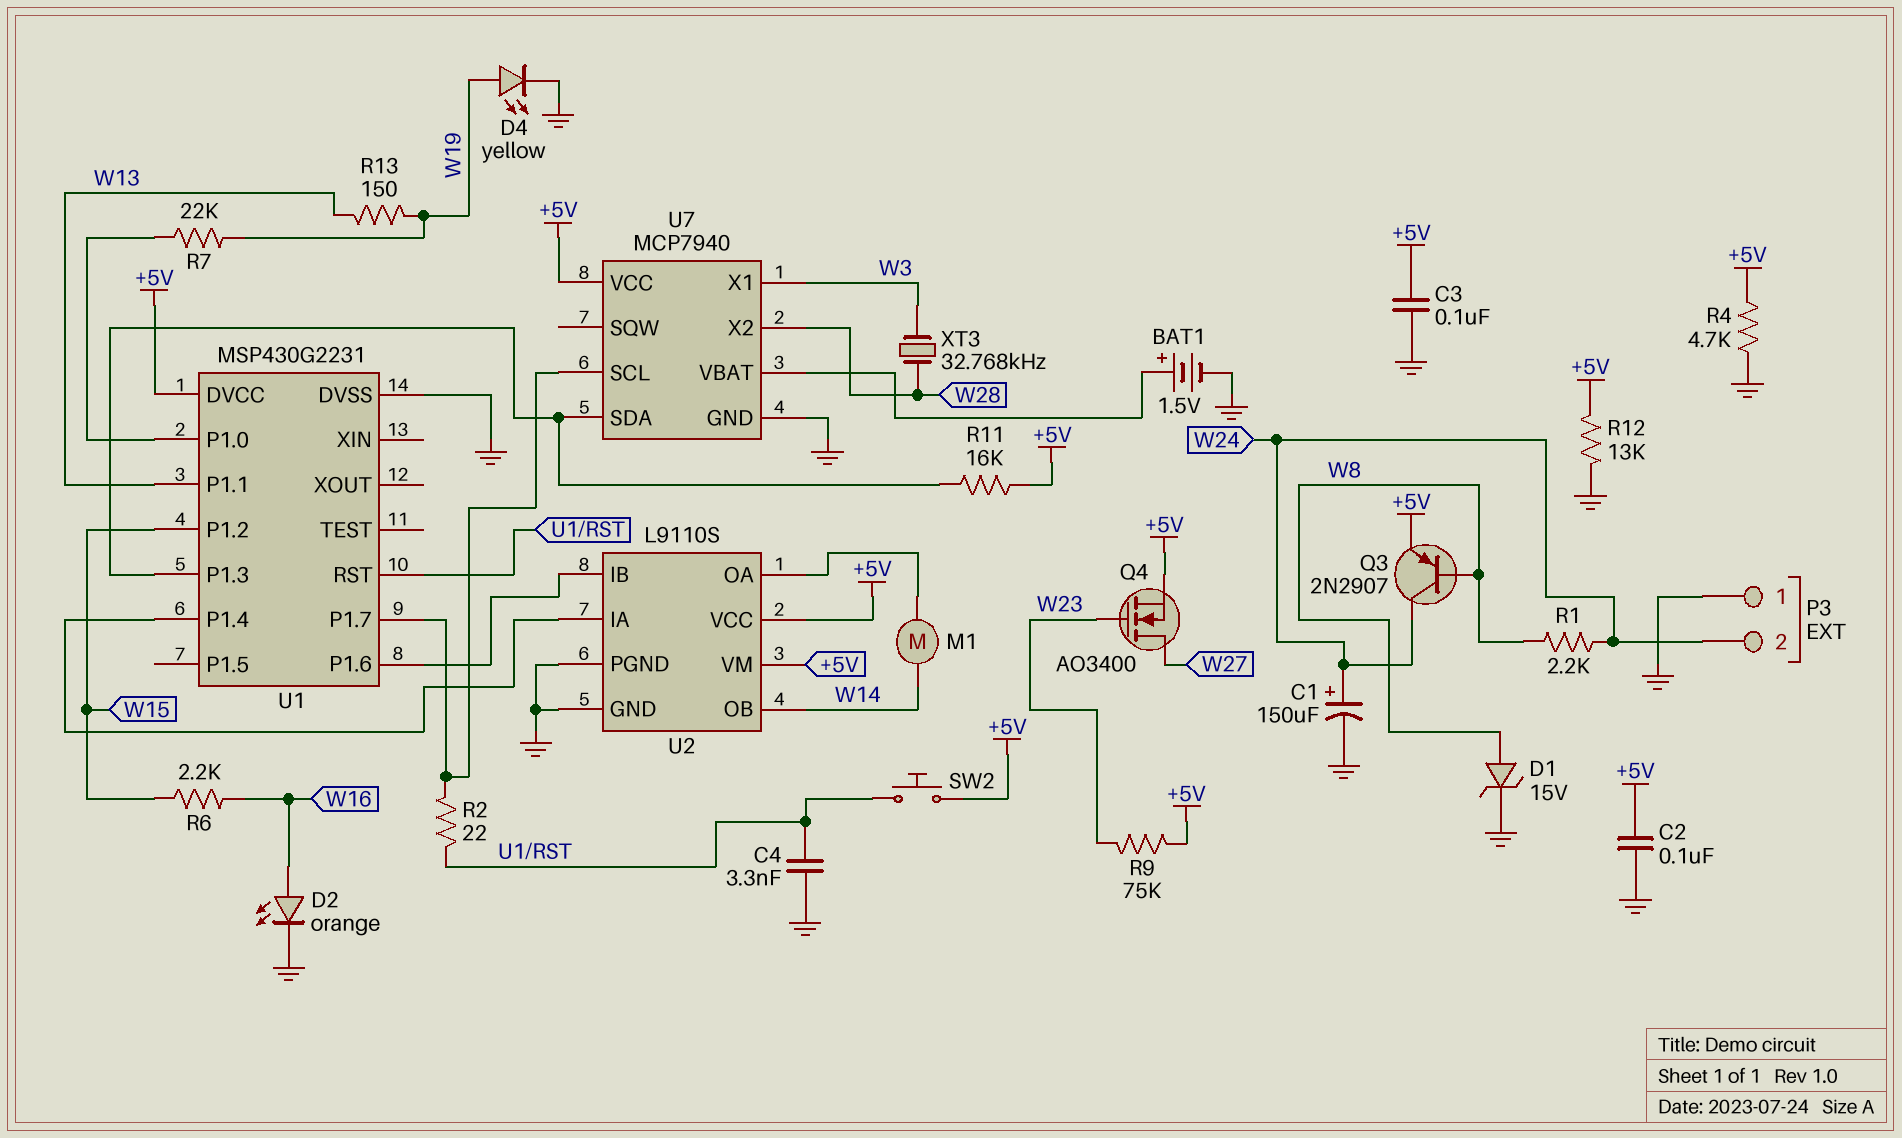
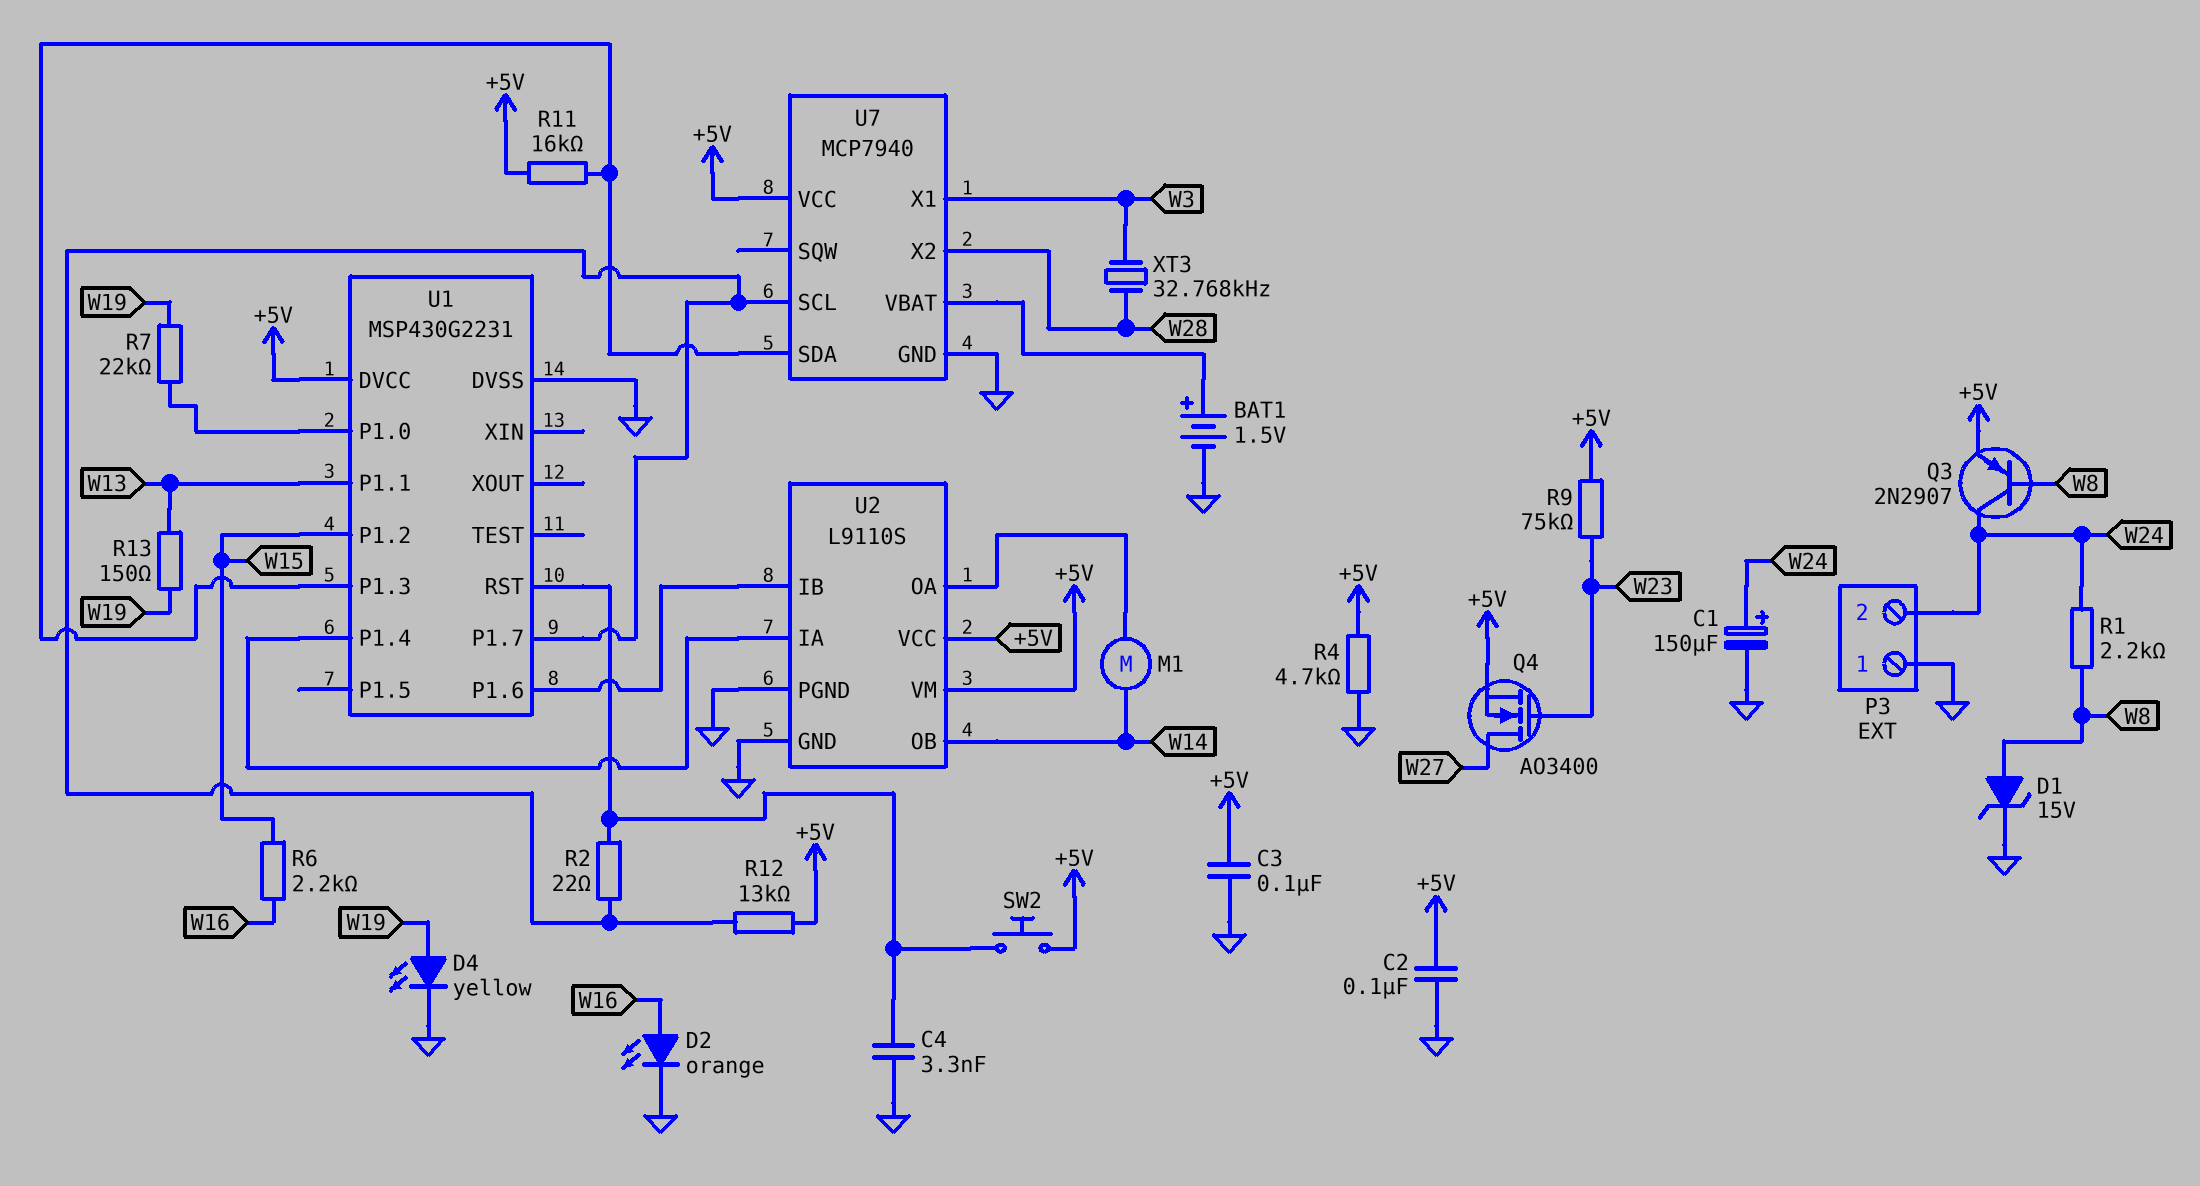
R12: 13k (+5V, GND) -> 13k (+5V, U1/P1.7)

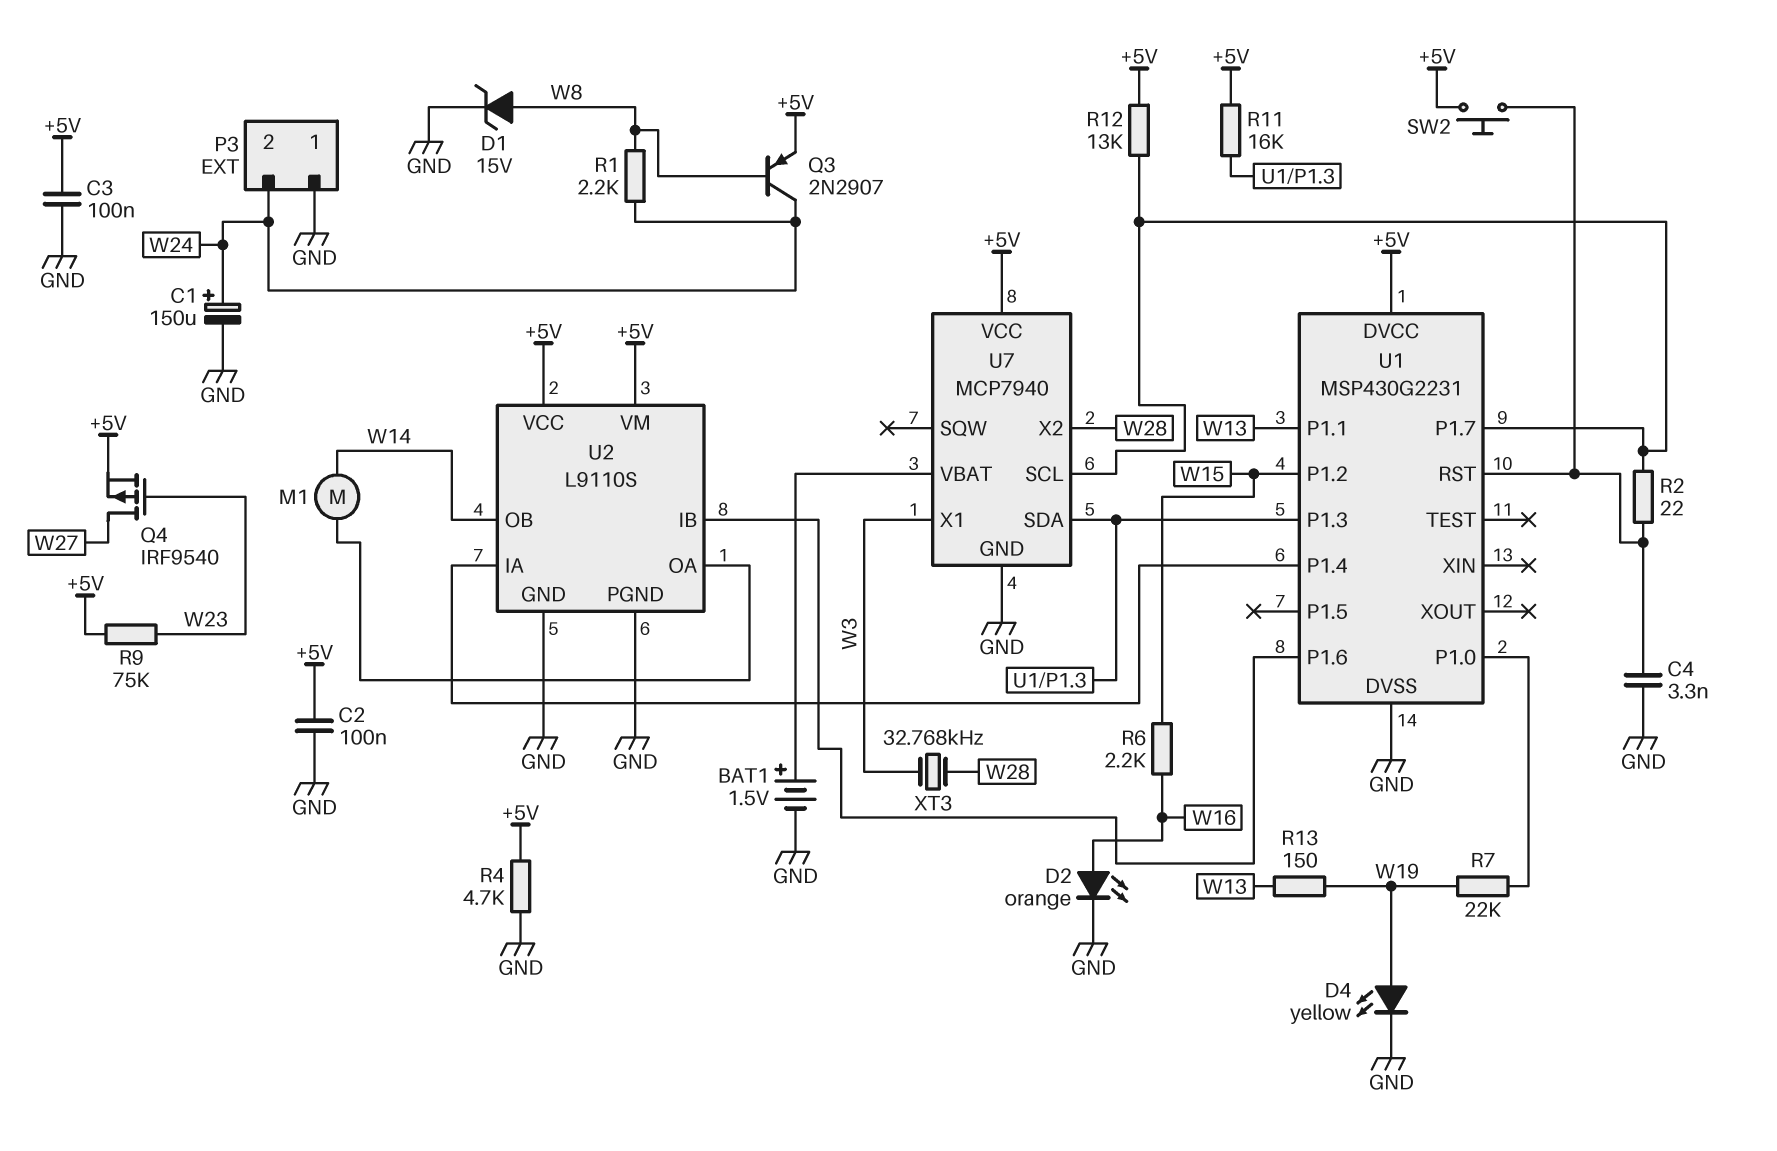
Q4: NMOS AO3400 (G W23, D W27, S +5V) -> PMOS IRF9540 (G W23, D W27, S +5V)

